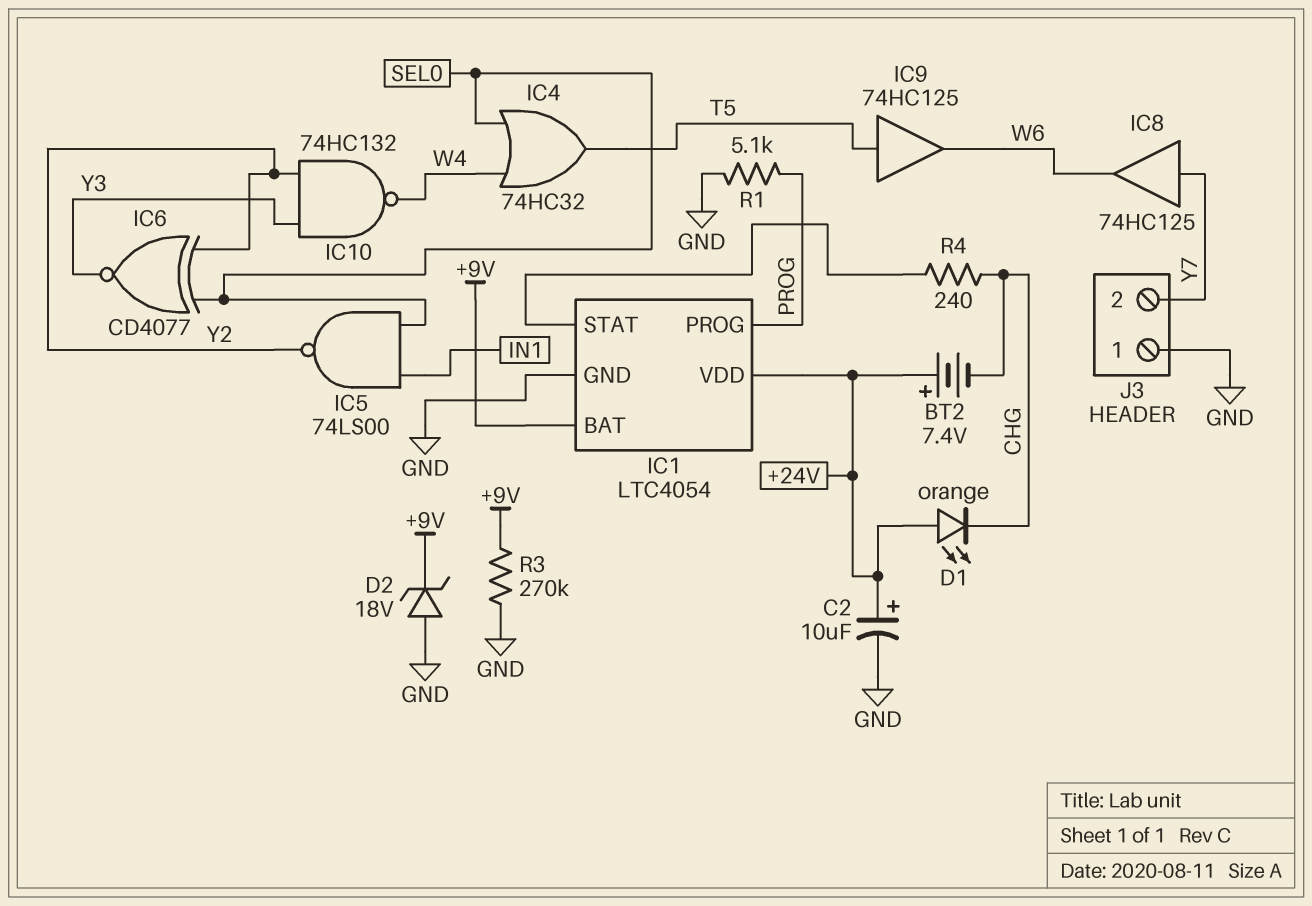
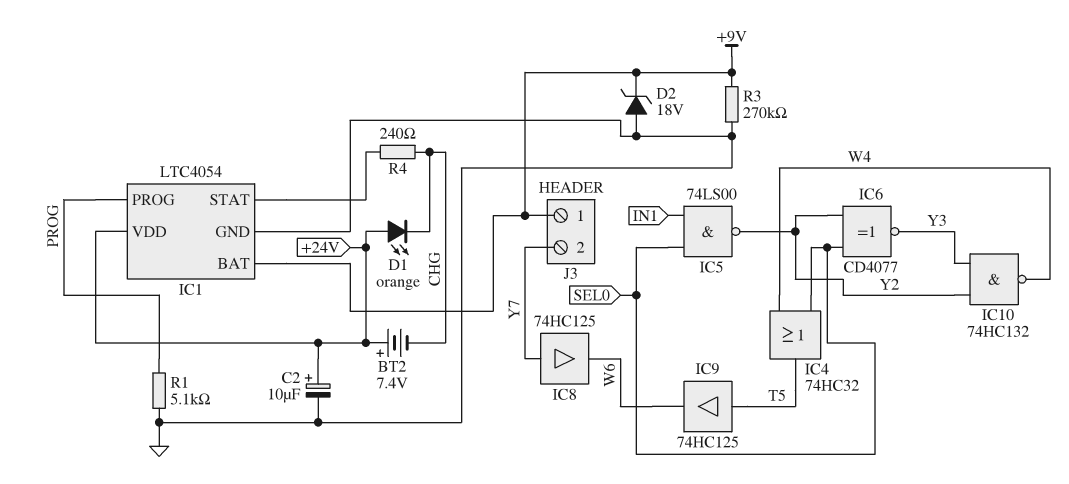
J3 pin 1: GND -> +9V

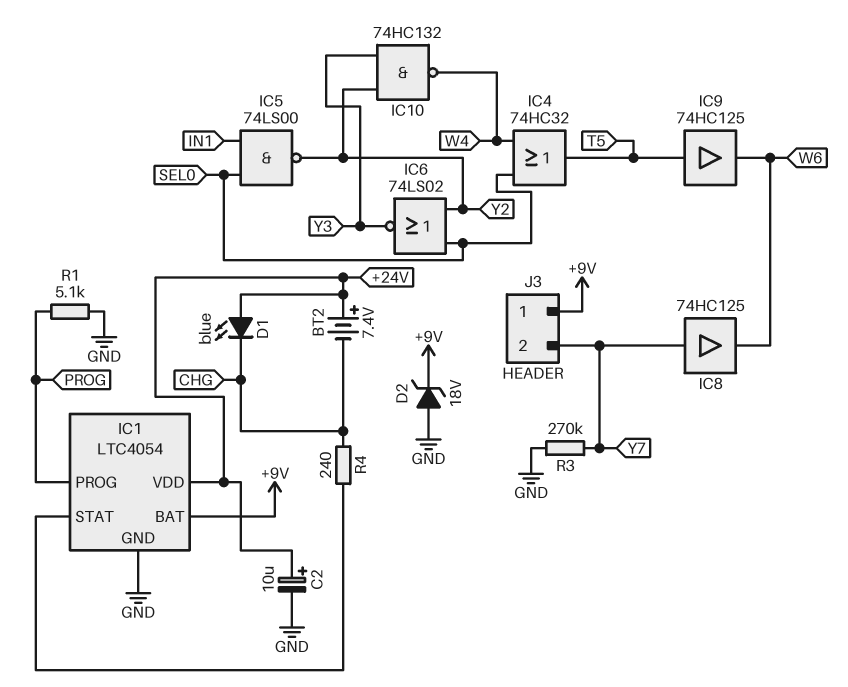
D1: LED orange (A +24V, K CHG) -> LED blue (A +24V, K CHG)
IC6: XNOR CD4077 (in SEL0, in Y2, out Y3) -> NOR 74LS02 (in SEL0, in Y2, out Y3)
R3: 270k (+9V, GND) -> 270k (GND, Y7)

